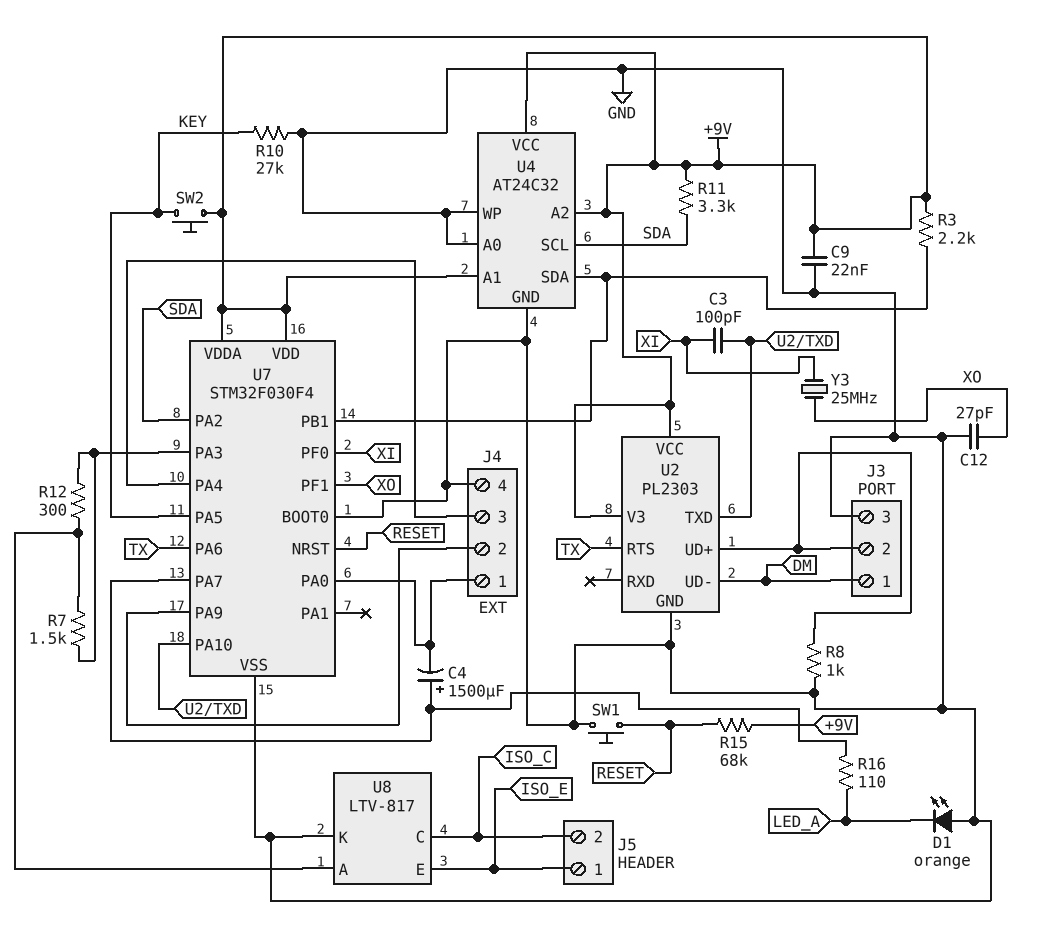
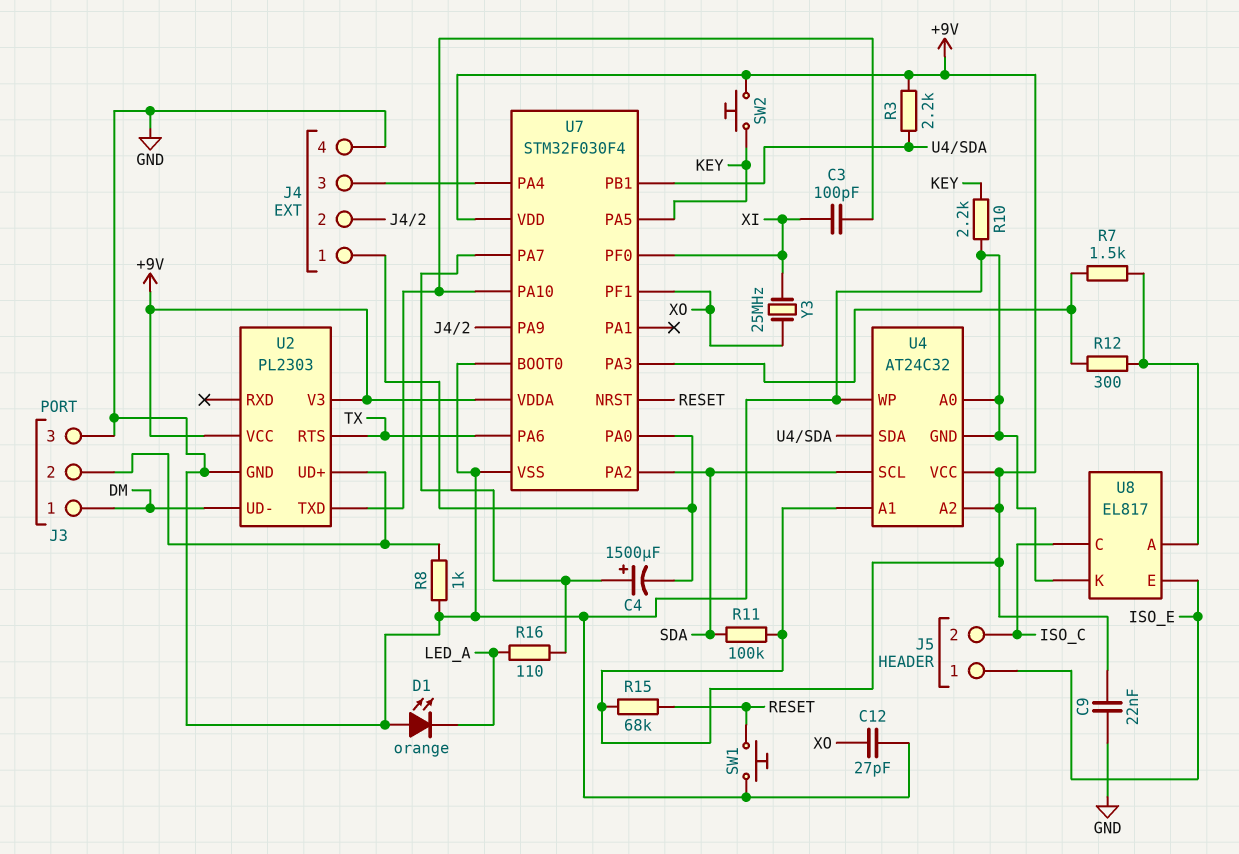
R10: 27k (GND, KEY) -> 2.2k (GND, KEY)
R11: 3.3k (+9V, SDA) -> 100k (+9V, SDA)
U8: LTV-817 -> EL817

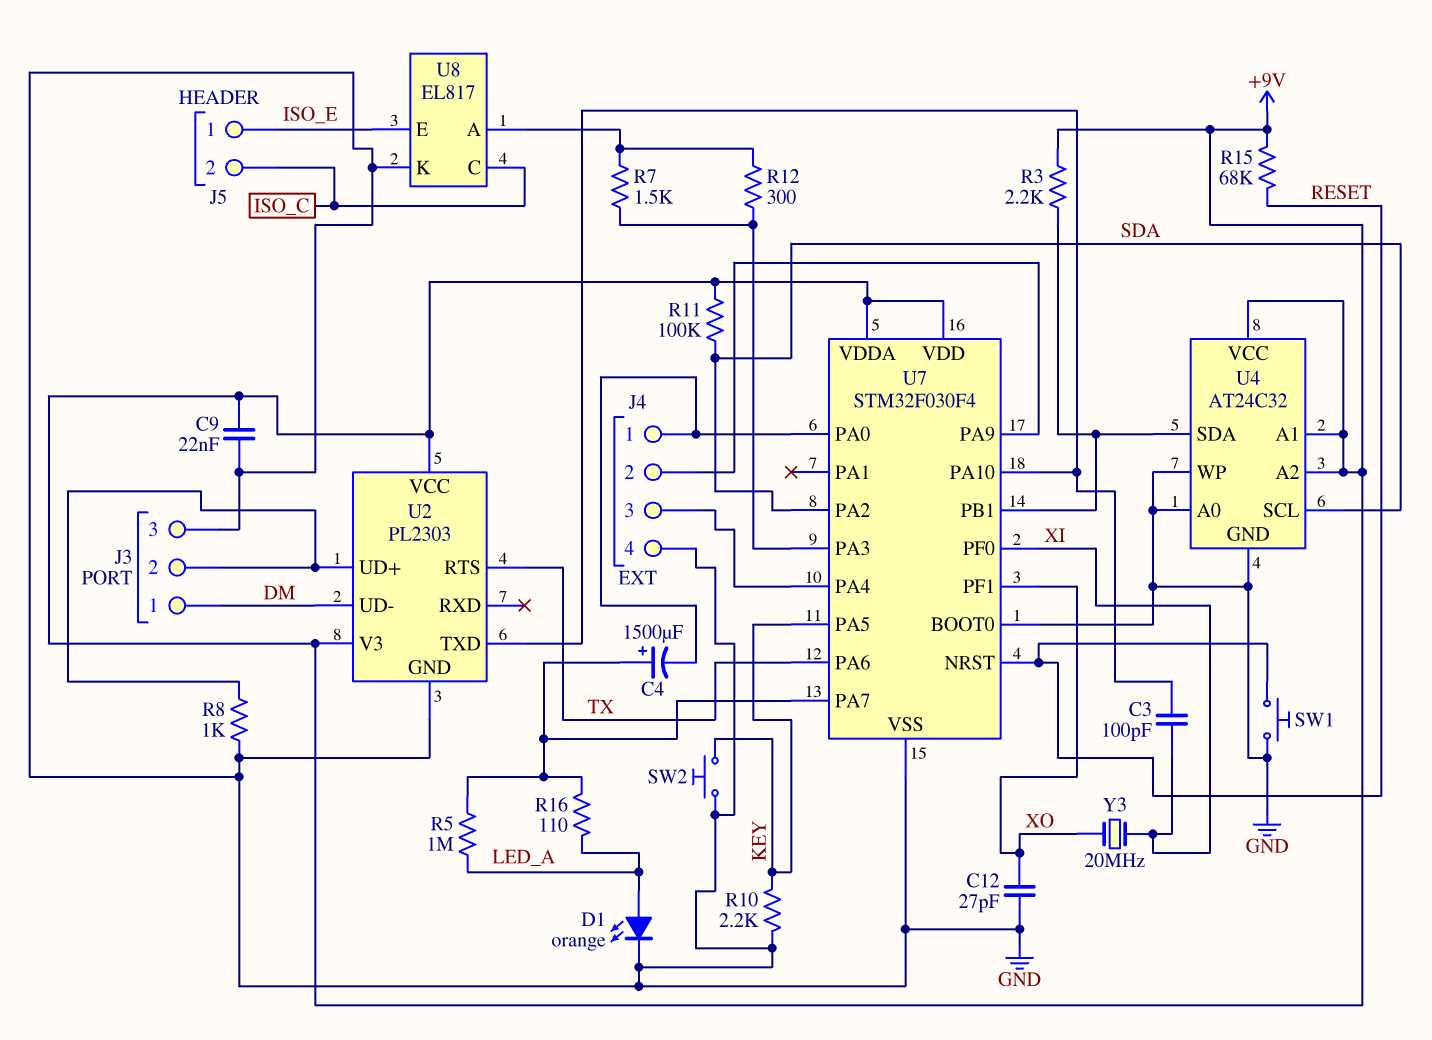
D1: LED orange (A GND, K LED_A) -> LED orange (A LED_A, K GND)
R5: none -> 1M (LED_A, U7/PA7)
SW2: button (+9V, KEY) -> button (GND, KEY)
Y3: 25MHz (XI, XO) -> 20MHz (XI, XO)

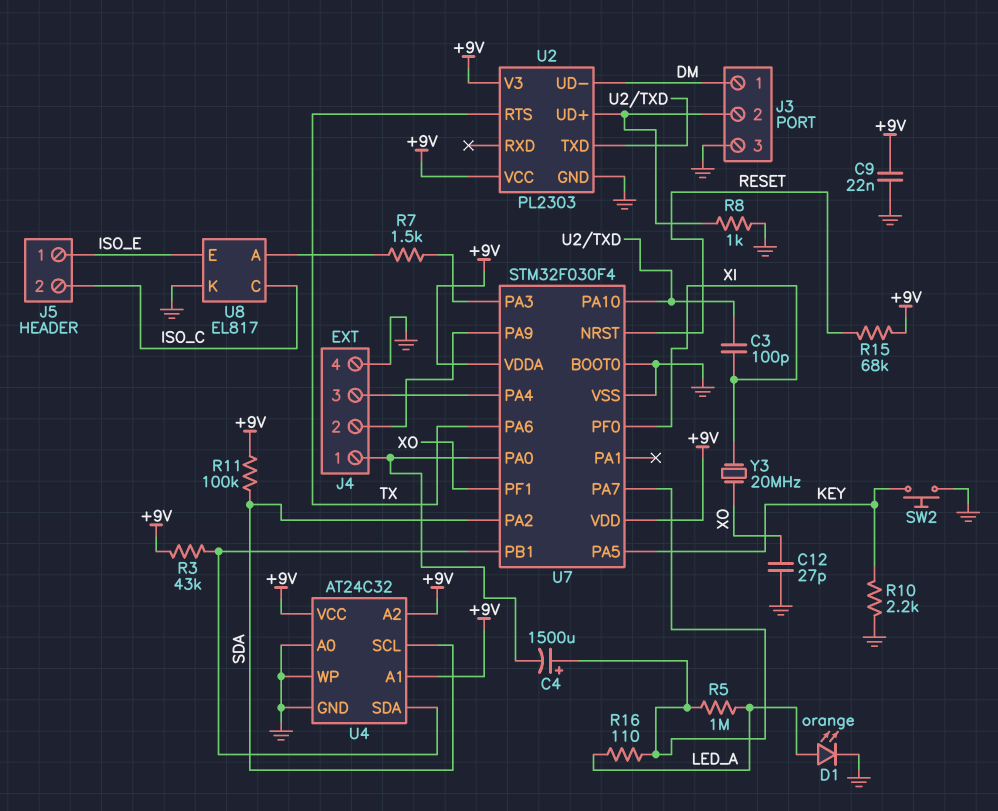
R3: 2.2k (+9V, U4/SDA) -> 43k (+9V, U4/SDA)
R12: 300 (U7/PA3, U8/A) -> none
SW1: button (GND, RESET) -> none

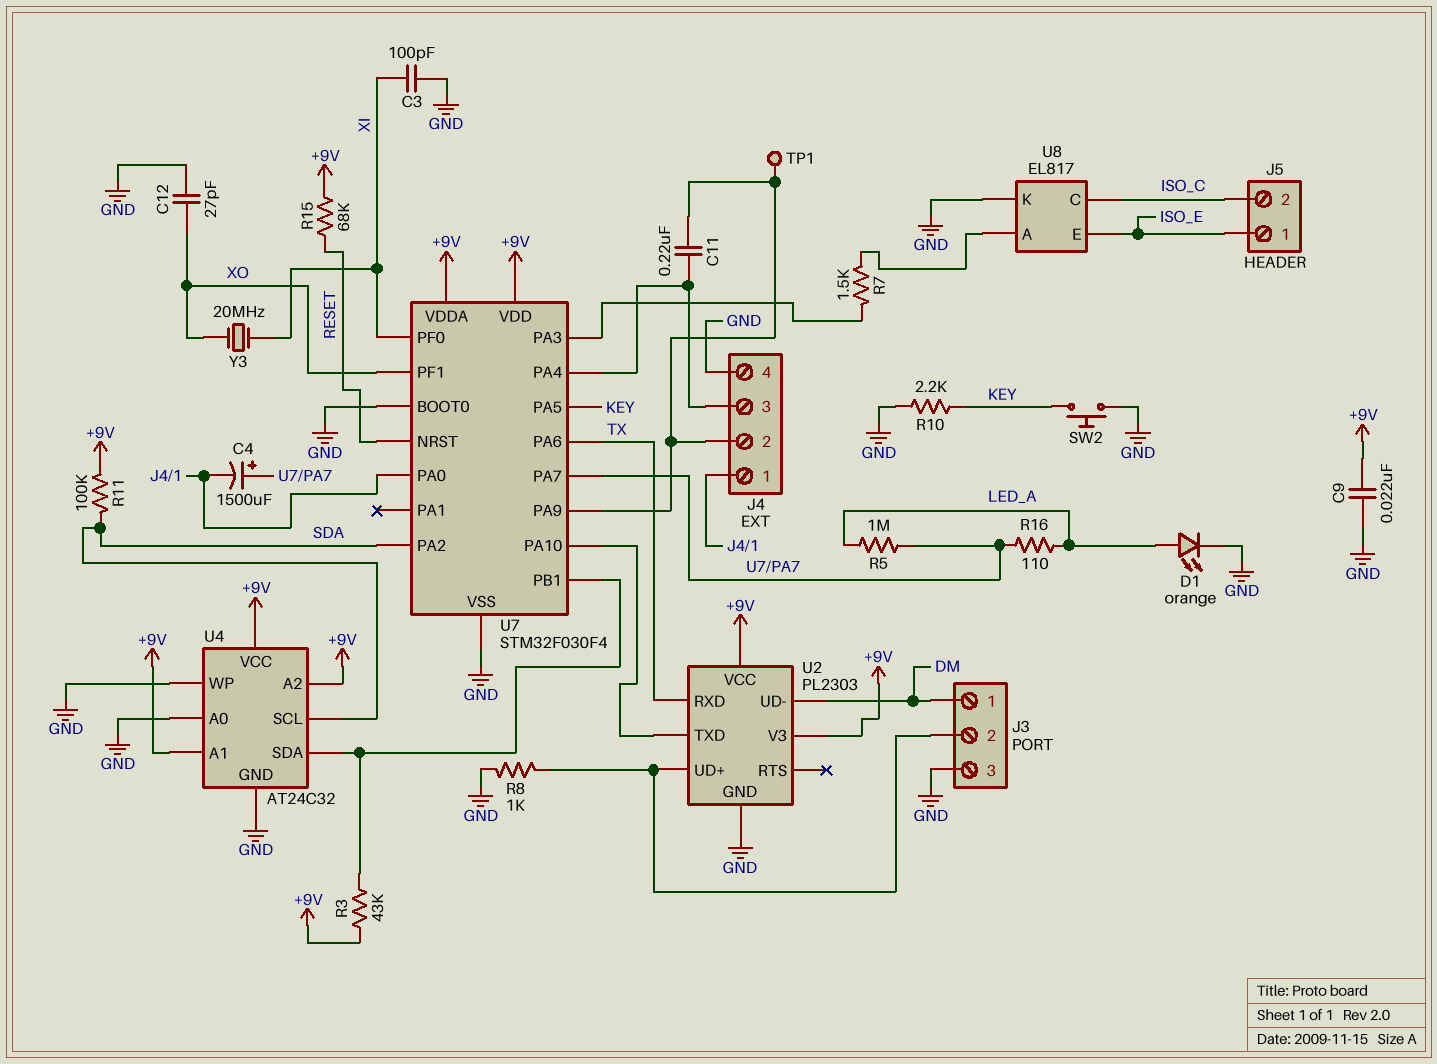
C3: 100pF (U2/TXD, XI) -> 100pF (GND, XI)
C11: none -> 220nF (J4/2, J4/3)
TP1: none -> test point (J4/2)
U2 pin RTS: TX -> none
U2 pin RXD: none -> TX

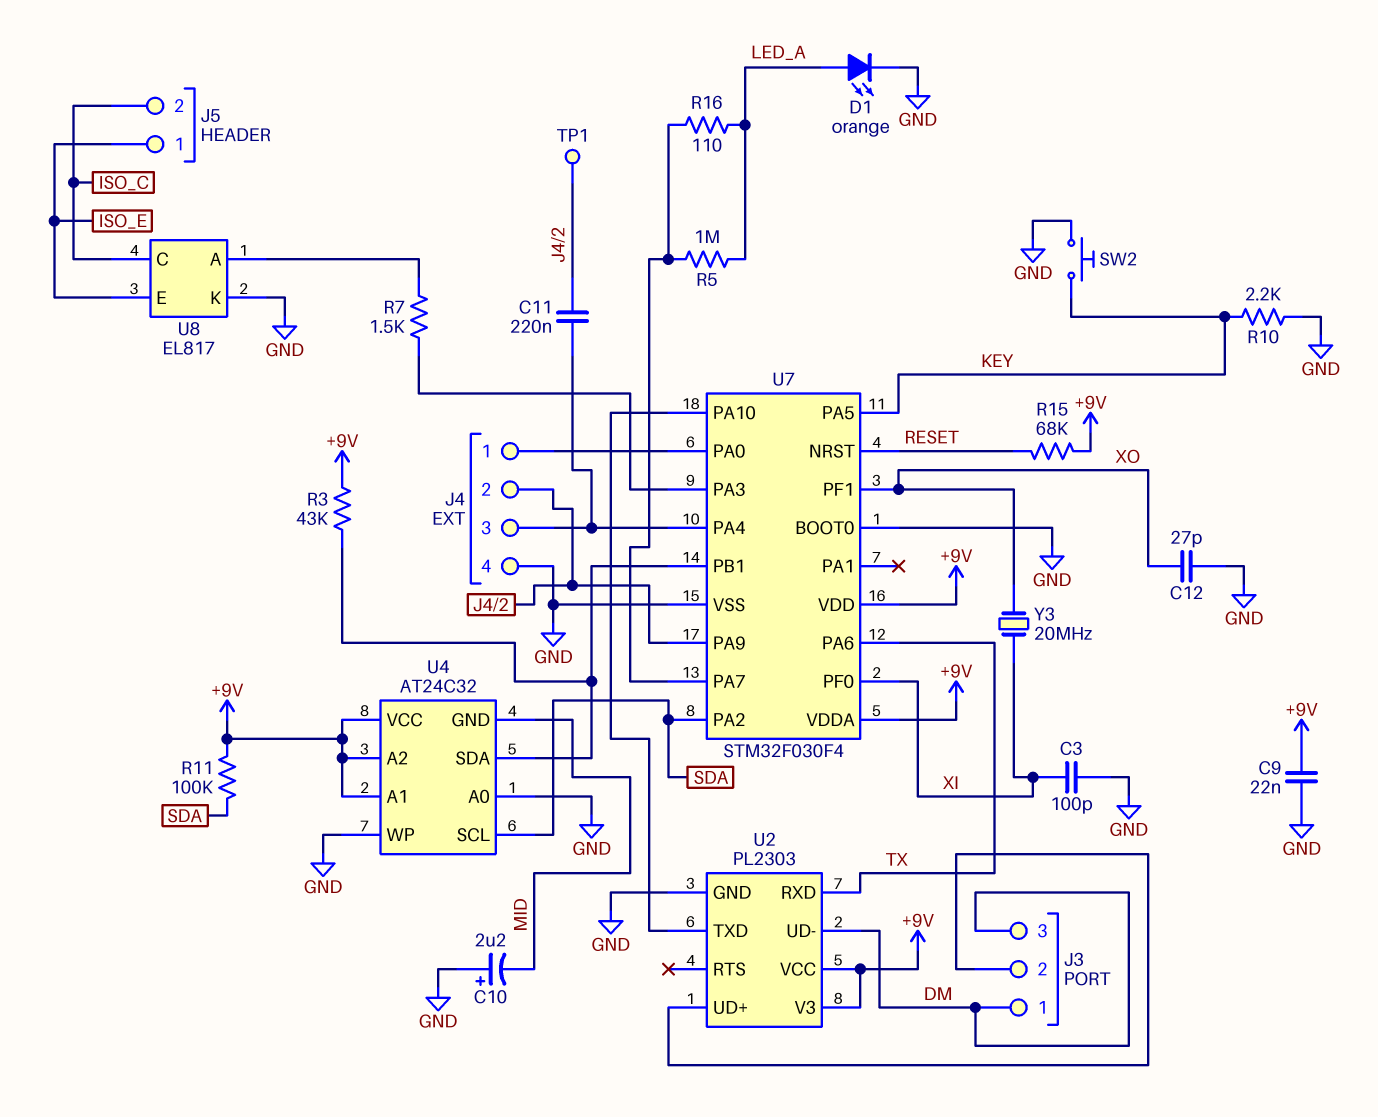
C4: 1500uF (plus U7/PA7, minus J4/1) -> none
C10: none -> 2.2uF (plus GND, minus MID)
J3 pin 3: GND -> DM
R8: 1k (GND, J3/2) -> none
U4 pin GND: GND -> MID

